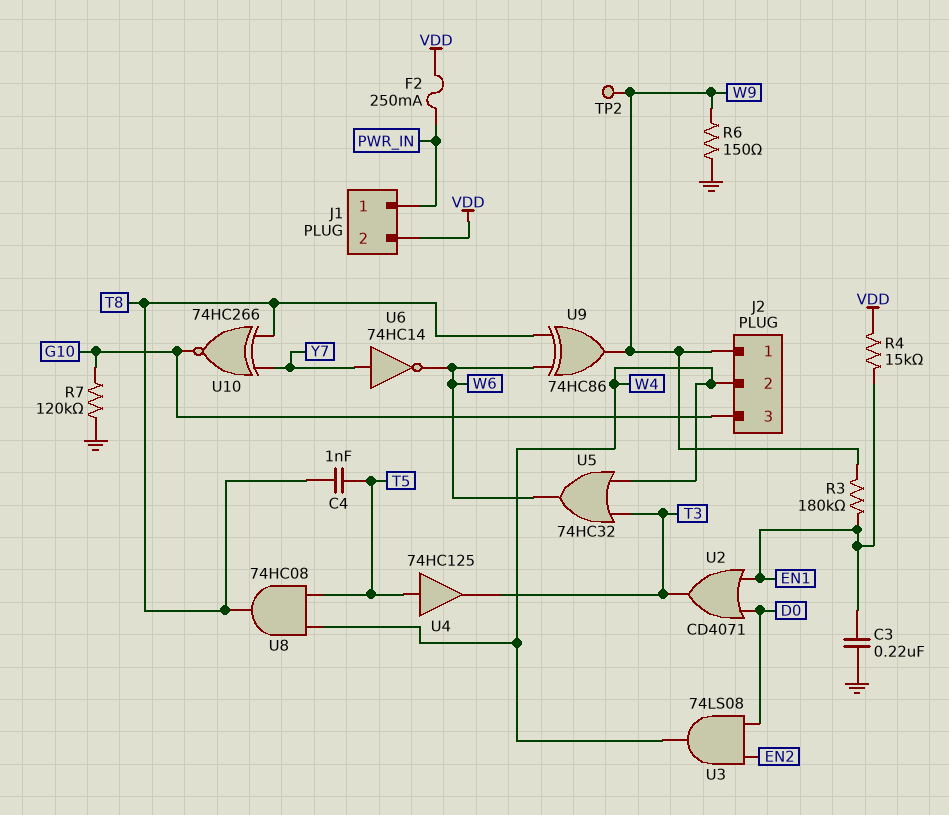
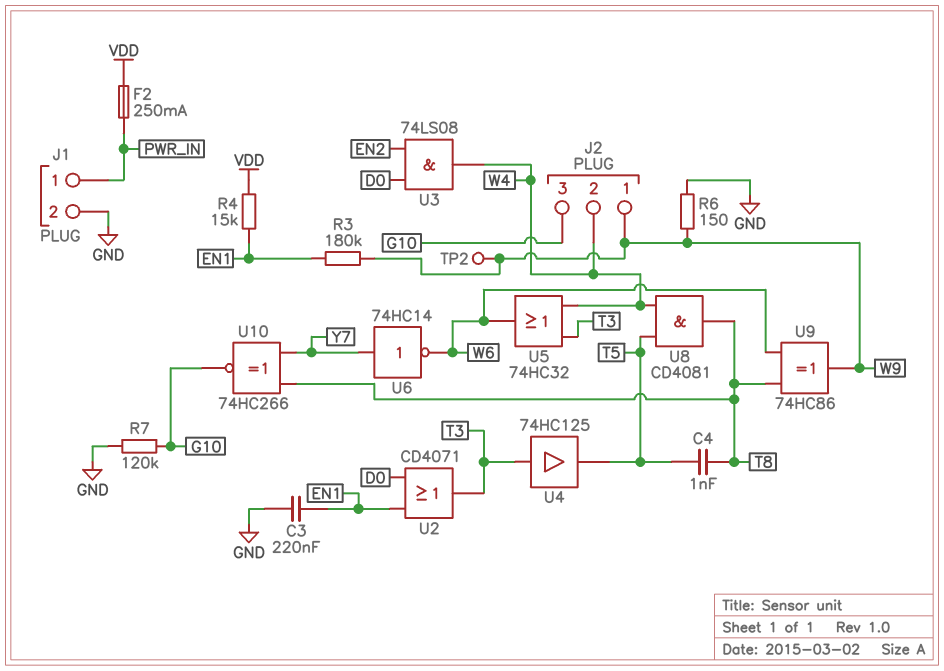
J1 pin 2: VDD -> GND
U4: buffer 74HC125 (in T5, out T3) -> buffer 74HC125 (in T3, out T5)
U8: AND 74HC08 (in T5, in W4, out T8) -> AND CD4081 (in T5, in W4, out T8)

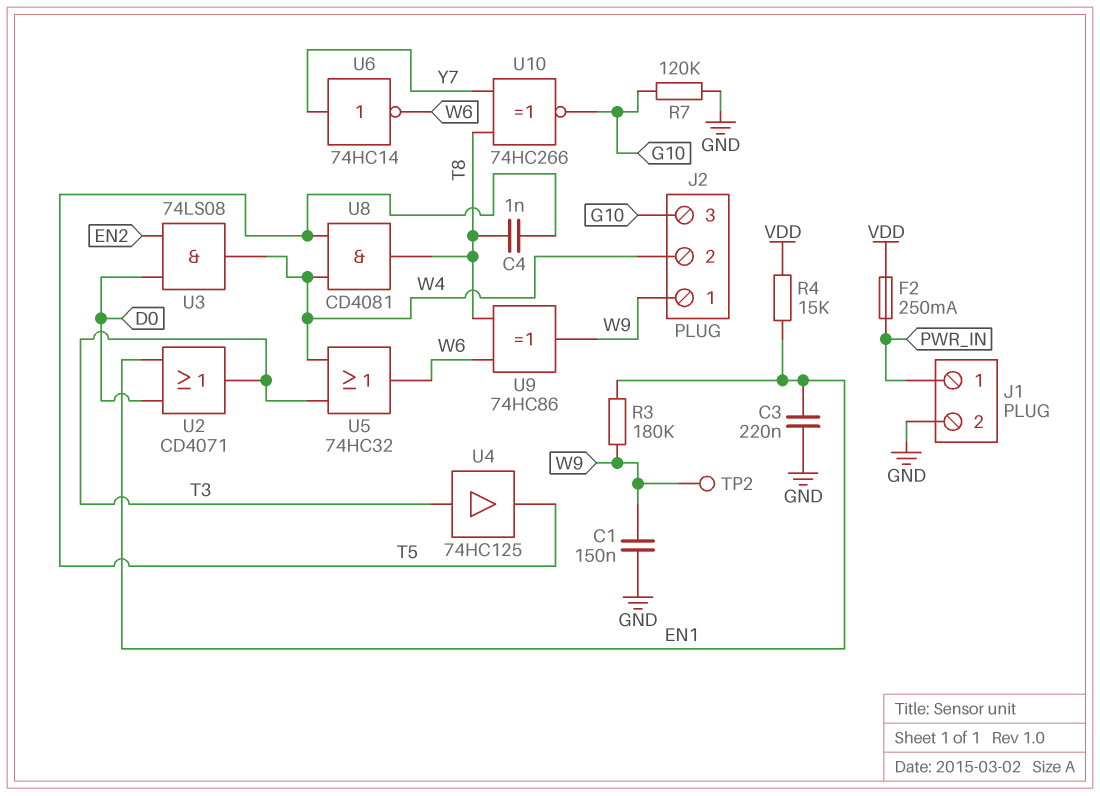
C1: none -> 150nF (GND, W9)
R6: 150 (GND, W9) -> none

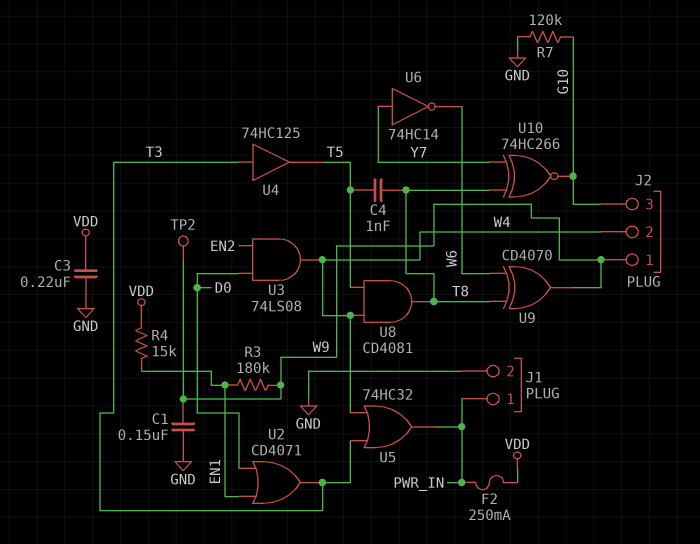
C3: 220nF (EN1, GND) -> 220nF (GND, VDD)
U5: OR 74HC32 (in T3, in W4, out W6) -> OR 74HC32 (in T3, in W4, out PWR_IN)
U9: XOR 74HC86 (in T8, in W6, out W9) -> XOR CD4070 (in T8, in W6, out W9)

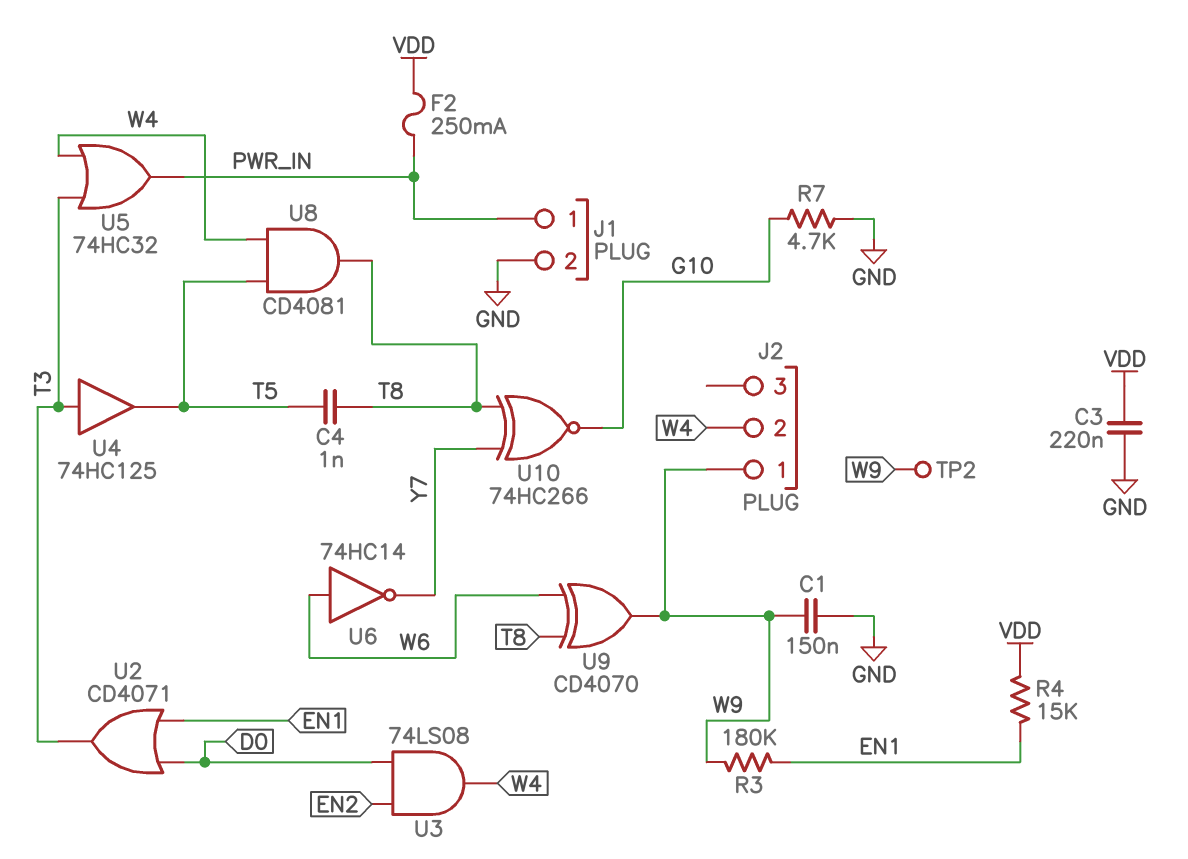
J2 pin 3: G10 -> none
R7: 120k (G10, GND) -> 4.7k (G10, GND)
U6: NOT 74HC14 (in Y7, out W6) -> NOT 74HC14 (in W6, out Y7)

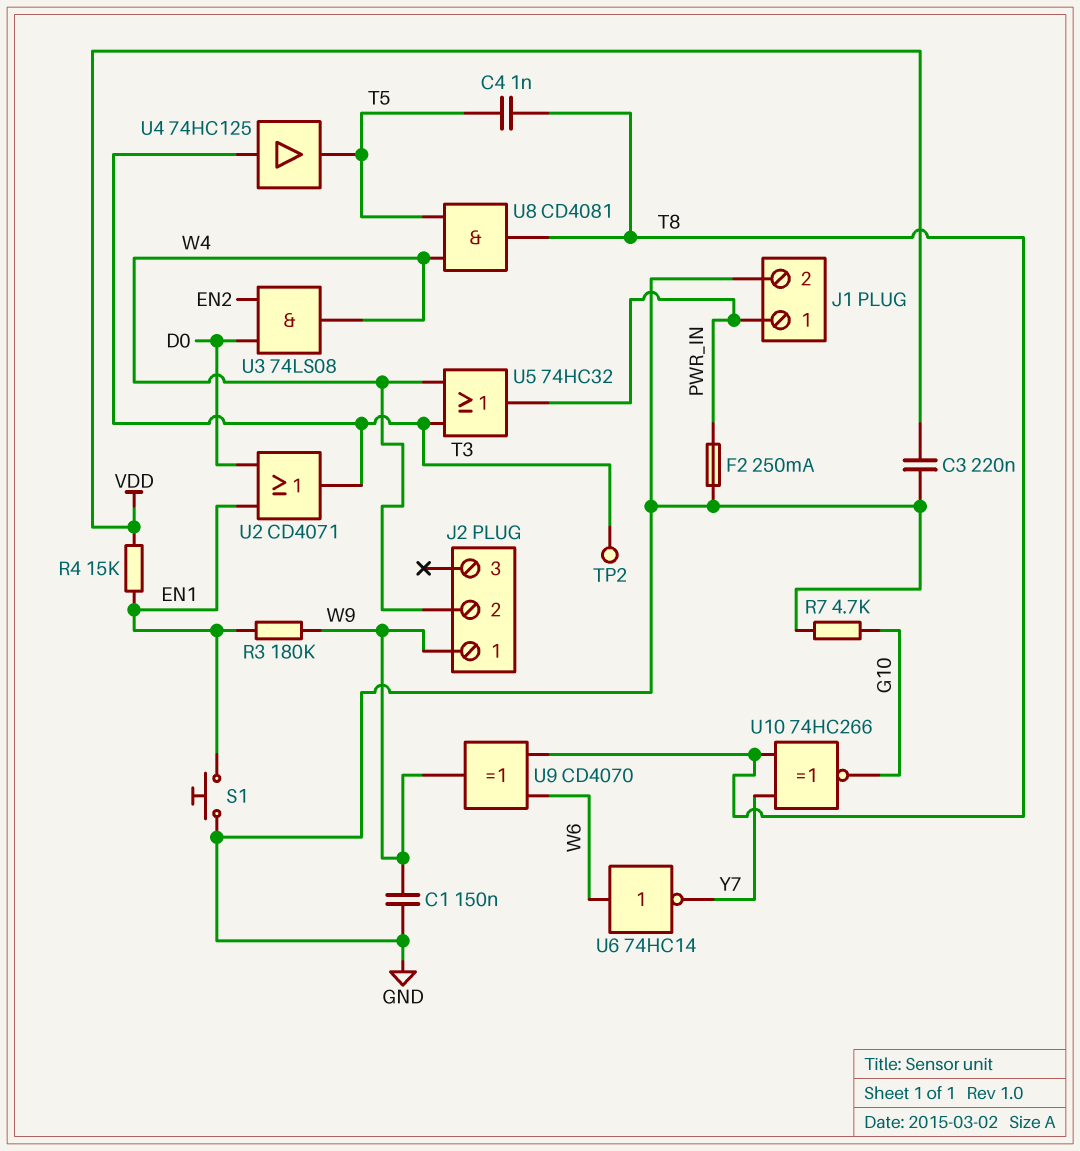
F2: 250mA (PWR_IN, VDD) -> 250mA (GND, PWR_IN)
S1: none -> button (EN1, GND)
TP2: test point (W9) -> test point (T3)

